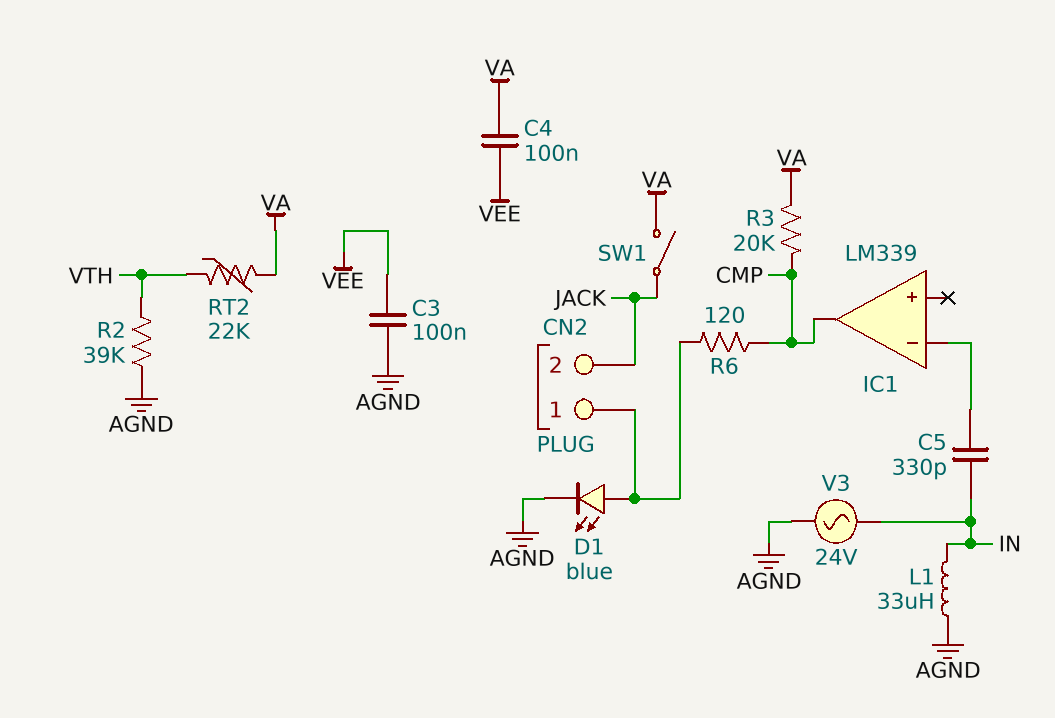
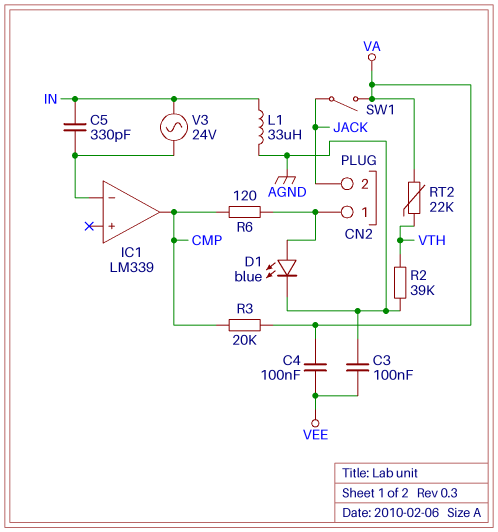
V3: AC 24V (AGND, IN) -> AC 24V (IC1/in-, IN)

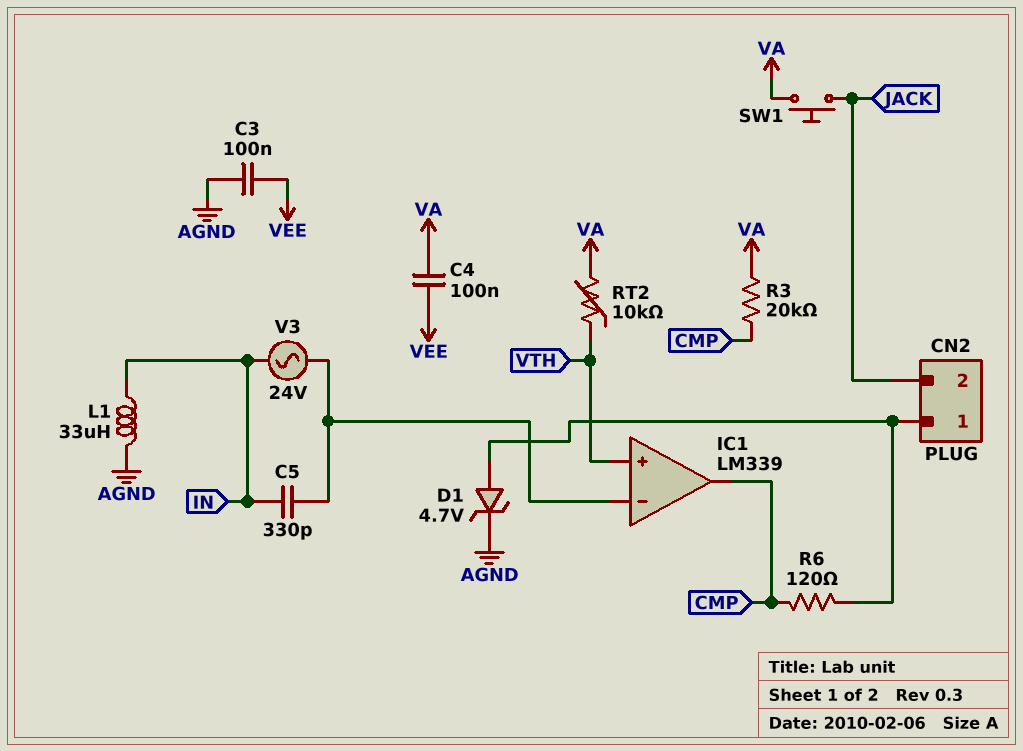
D1: LED blue (A CN2/1, K AGND) -> zener 4.7V (A CN2/1, K AGND)
IC1 pin in+: none -> VTH
R2: 39k (AGND, VTH) -> none
RT2: 22k (VA, VTH) -> 10k (VA, VTH)
SW1: switch (JACK, VA) -> button (JACK, VA)

